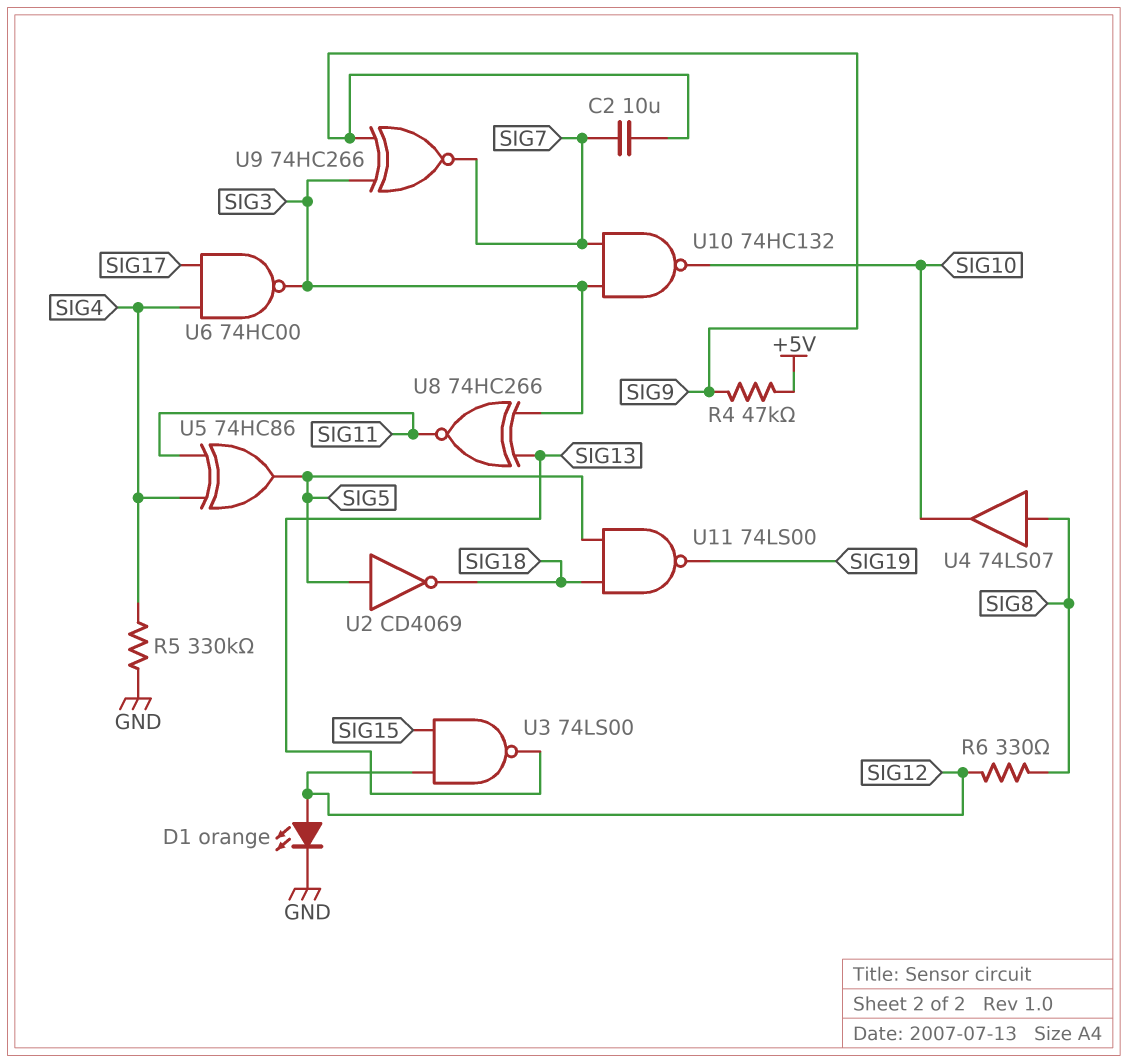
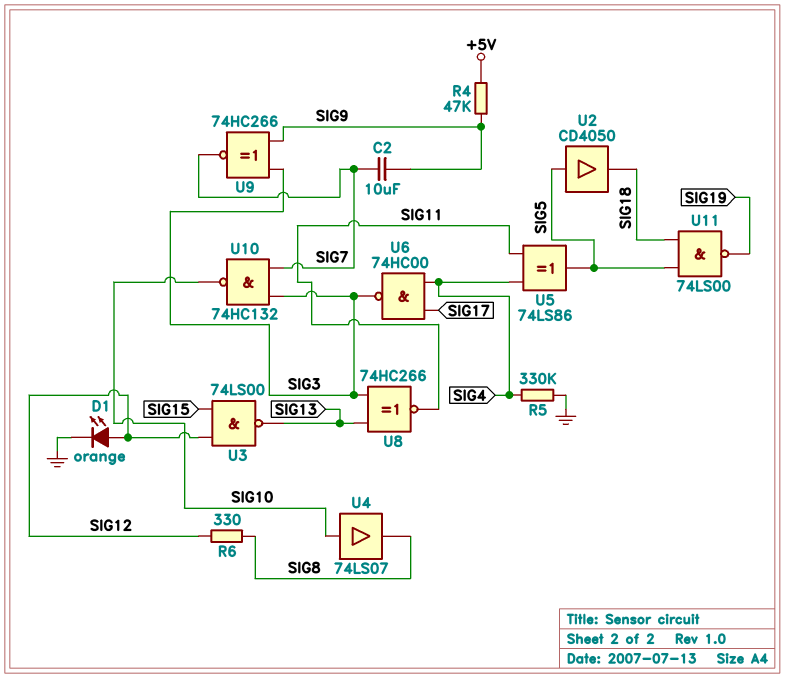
U2: NOT CD4069 (in SIG5, out SIG18) -> buffer CD4050 (in SIG5, out SIG18)
U4: buffer 74LS07 (in SIG8, out SIG10) -> buffer 74LS07 (in SIG10, out SIG8)
U5: XOR 74HC86 (in SIG4, in SIG11, out SIG5) -> XOR 74LS86 (in SIG4, in SIG11, out SIG5)

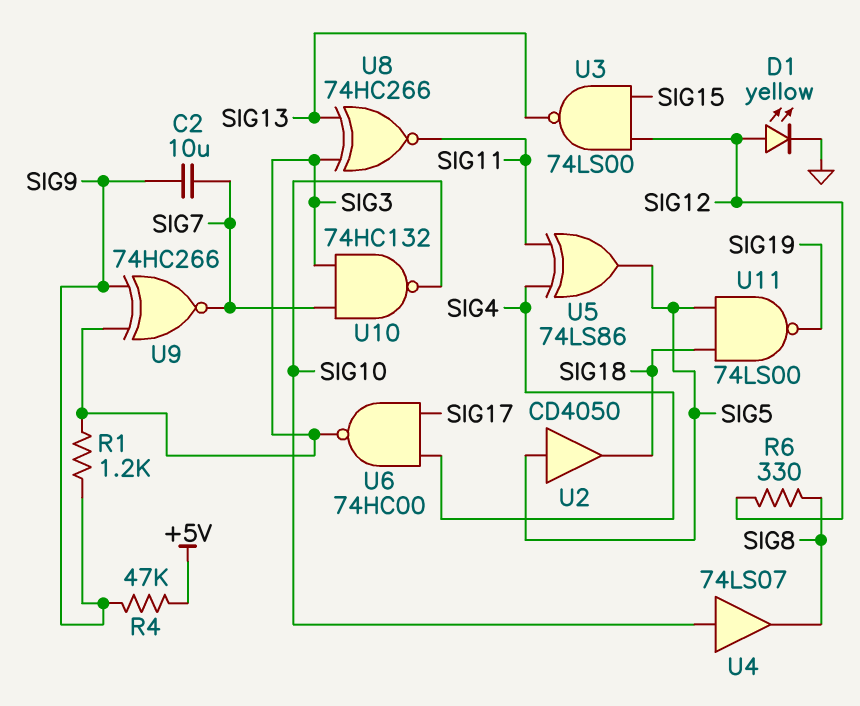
D1: LED orange (A SIG12, K GND) -> LED yellow (A SIG12, K GND)
R1: none -> 1.2k (SIG3, SIG9)
R5: 330k (GND, SIG4) -> none

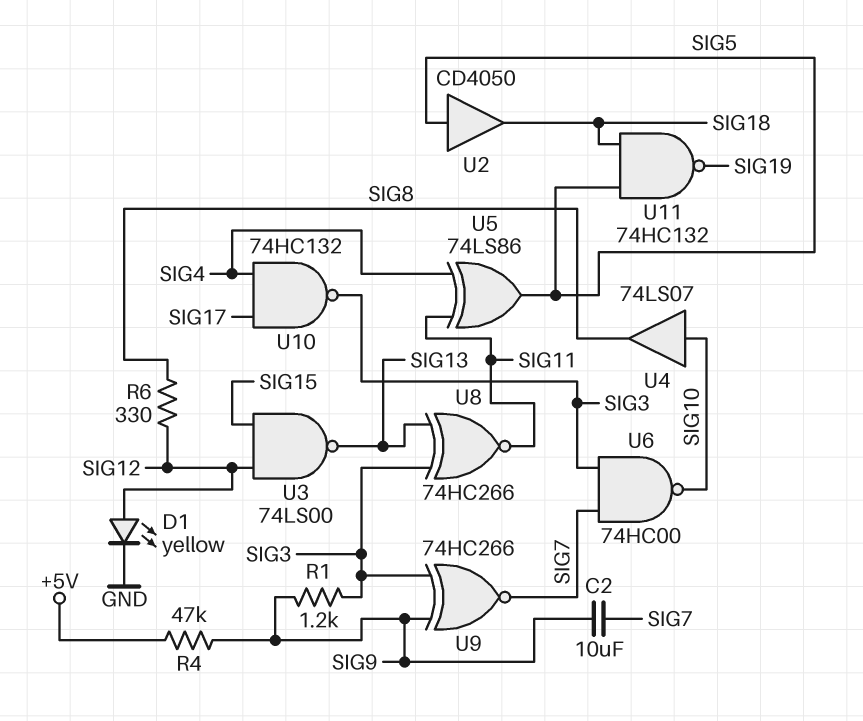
U6: NAND 74HC00 (in SIG4, in SIG17, out SIG3) -> NAND 74HC00 (in SIG3, in SIG7, out SIG10)
U10: NAND 74HC132 (in SIG3, in SIG7, out SIG10) -> NAND 74HC132 (in SIG4, in SIG17, out SIG3)
U11: NAND 74LS00 (in SIG5, in SIG18, out SIG19) -> NAND 74HC132 (in SIG5, in SIG18, out SIG19)

